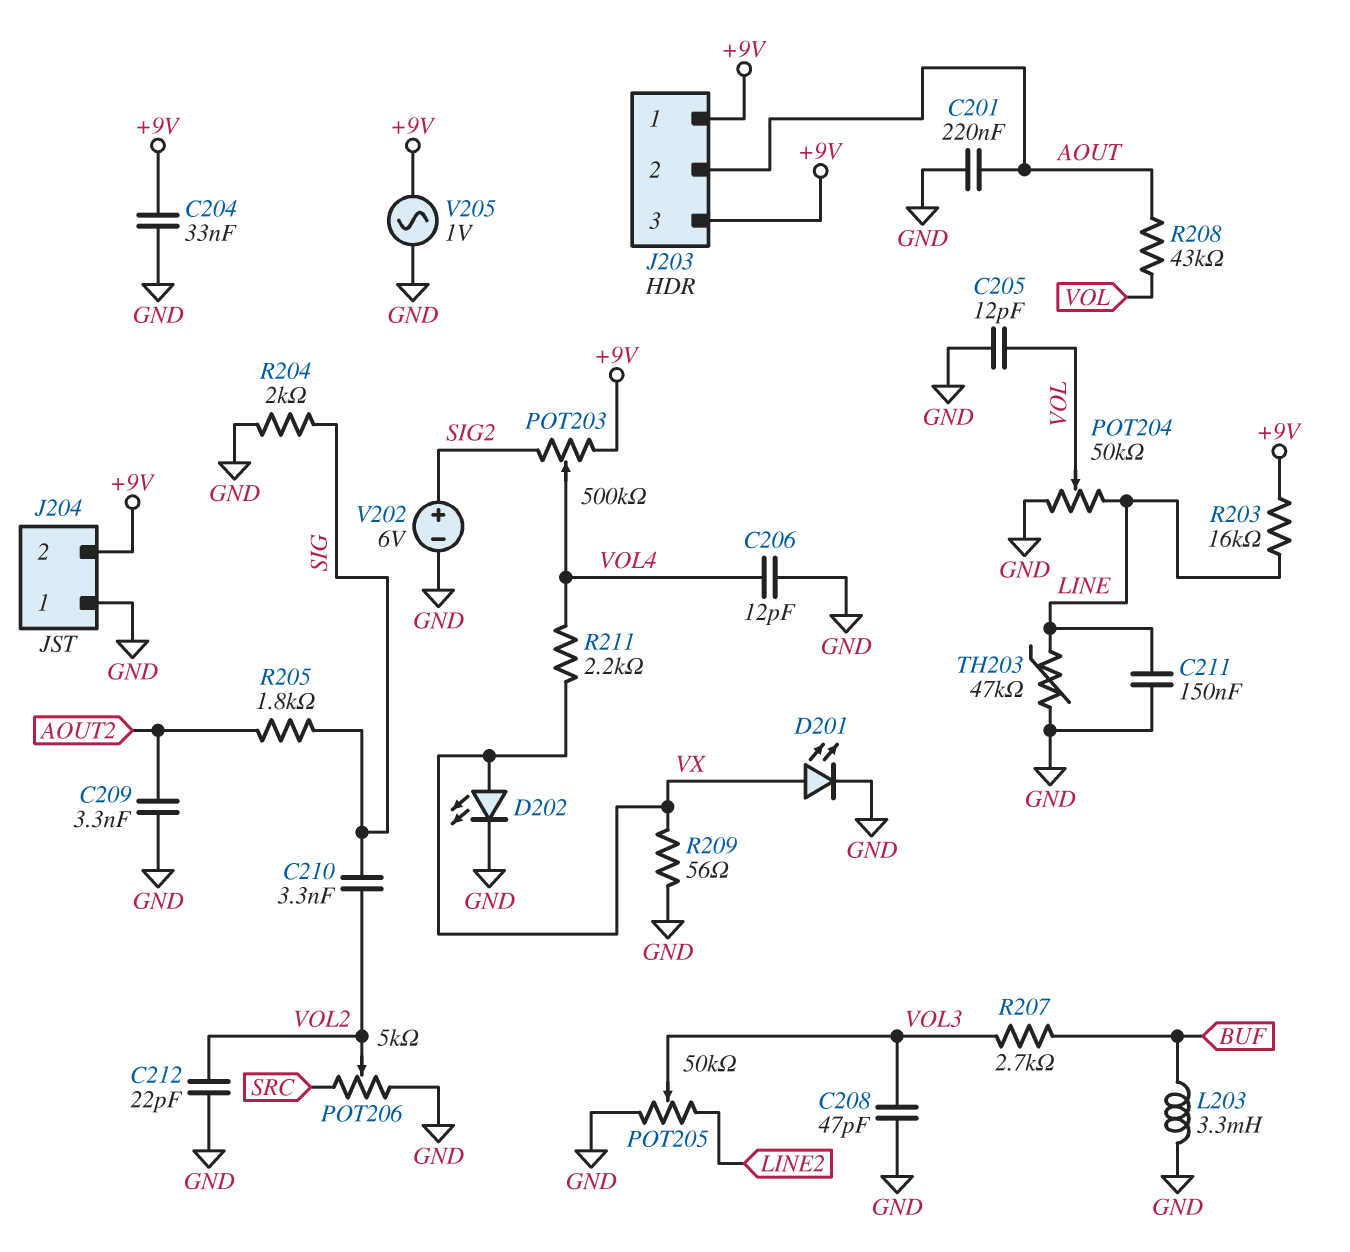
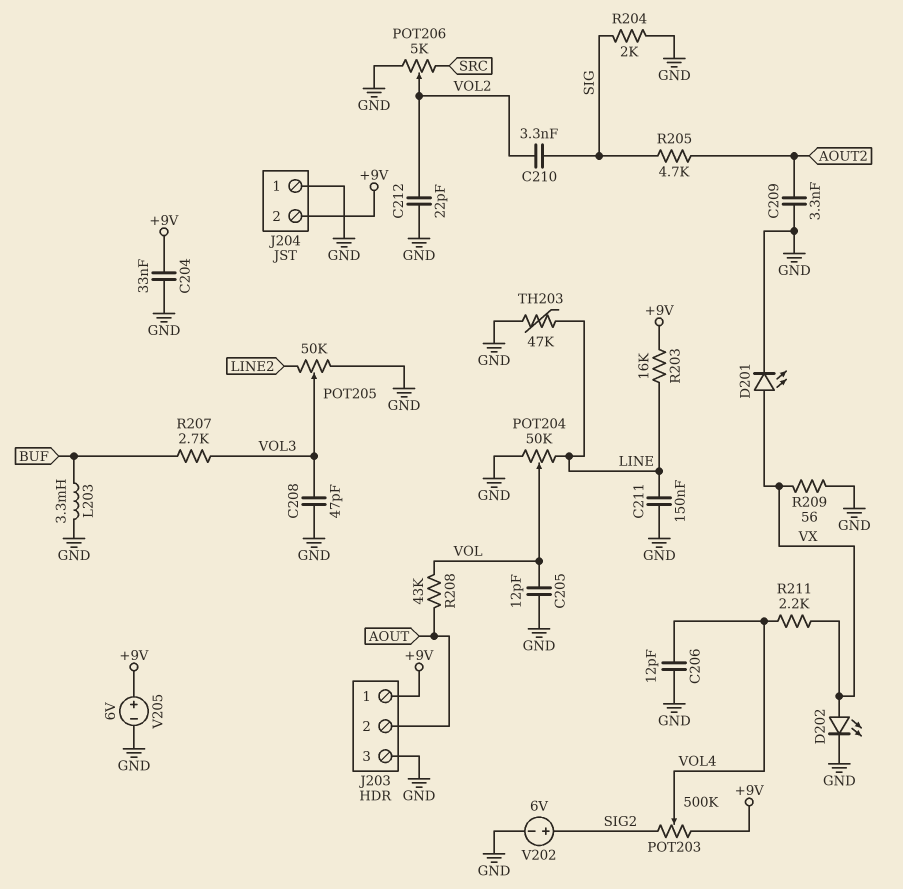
C201: 220nF (AOUT, GND) -> none
J203 pin 3: +9V -> GND
R205: 1.8k (AOUT2, SIG) -> 4.7k (AOUT2, SIG)
V205: AC 1V (+9V, GND) -> 6V (plus +9V, minus GND)

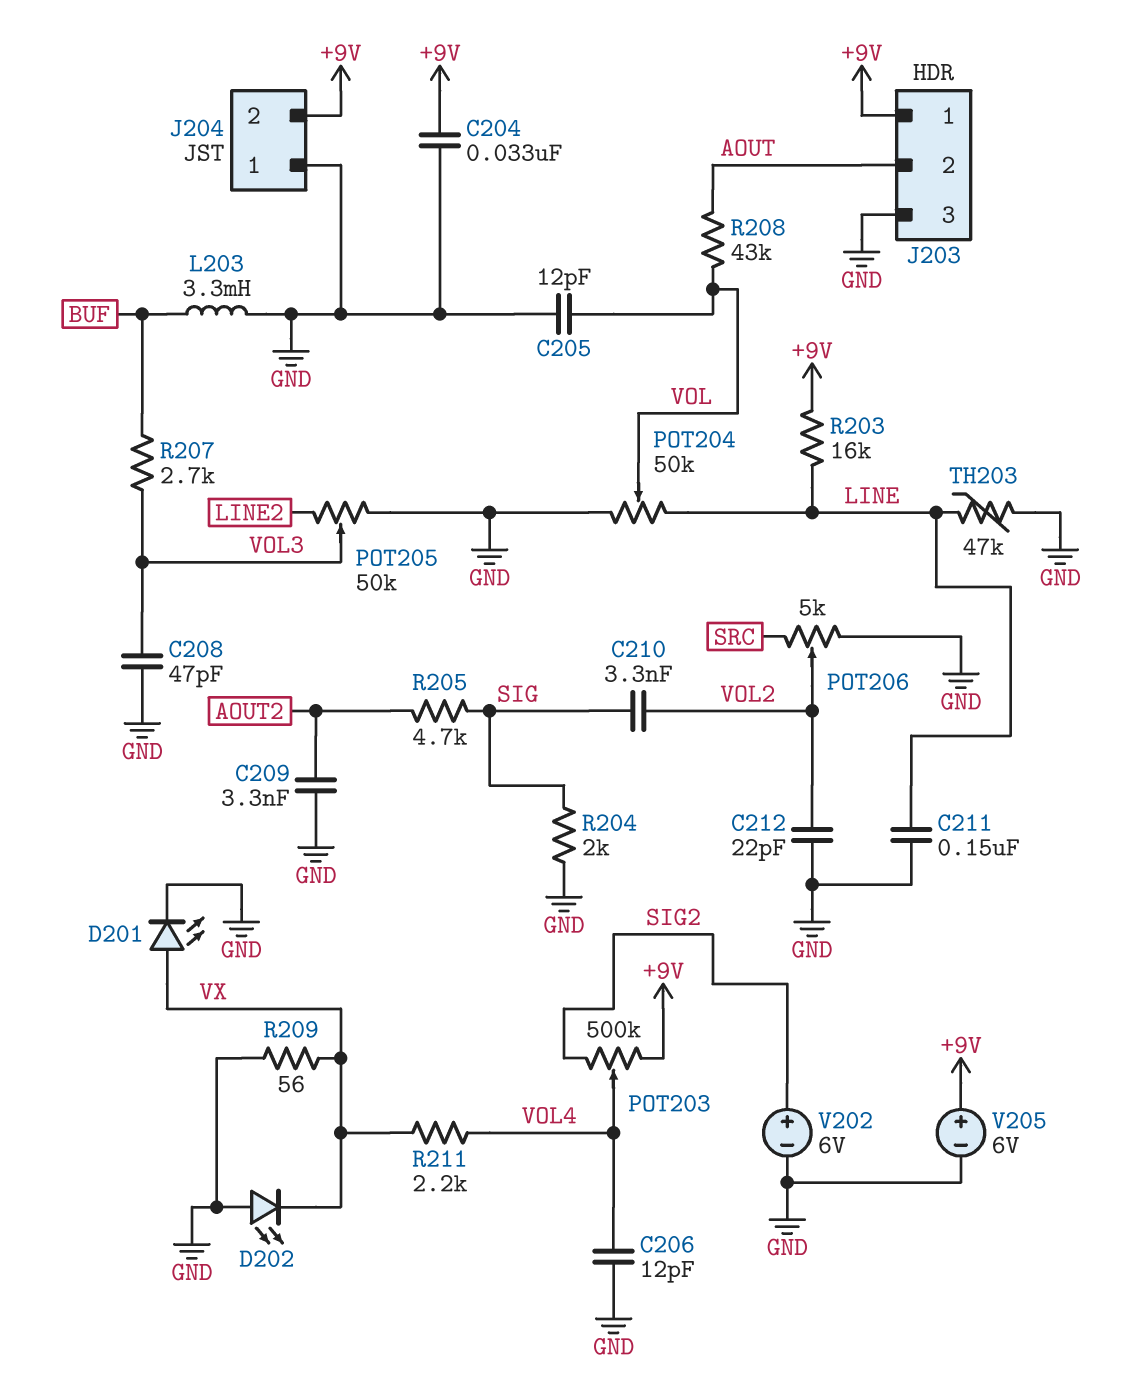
D202: LED (A VX, K GND) -> LED (A GND, K VX)

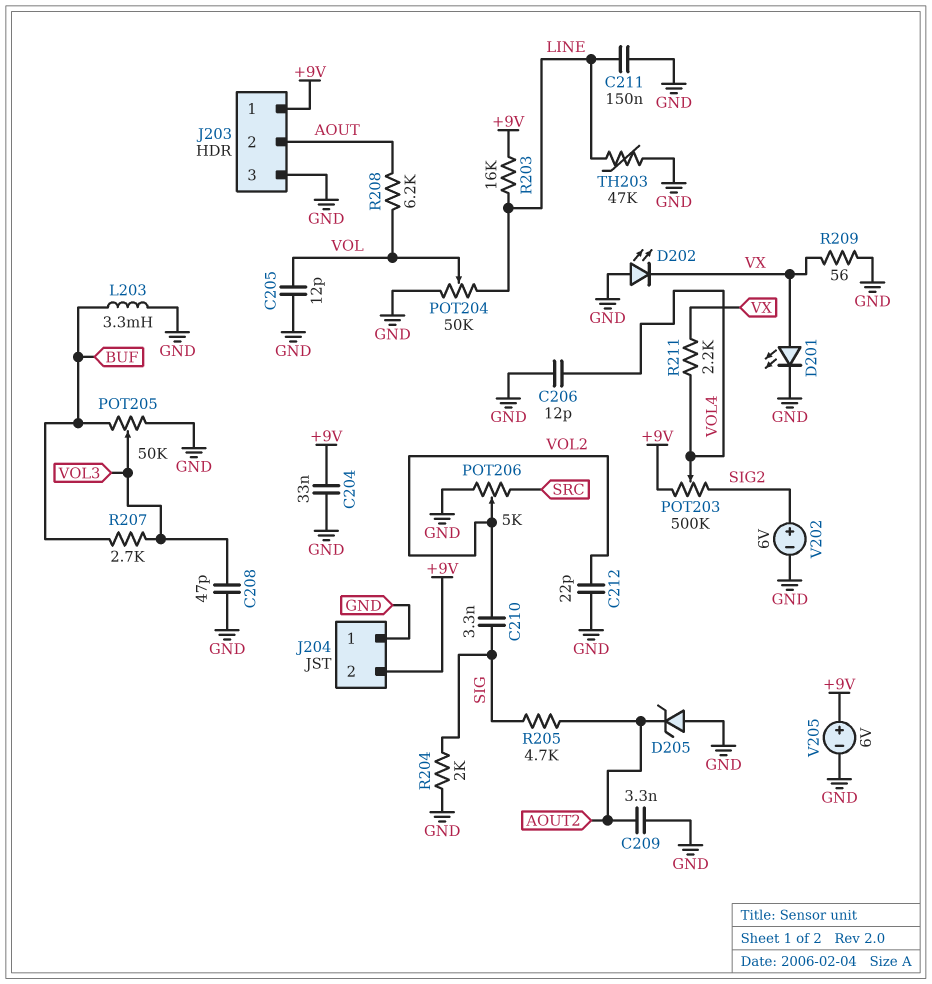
D205: none -> zener (A GND, K AOUT2)
POT205: 50k (GND, LINE2, wiper VOL3) -> 50k (BUF, GND, wiper VOL3)
R208: 43k (AOUT, VOL) -> 6.2k (AOUT, VOL)

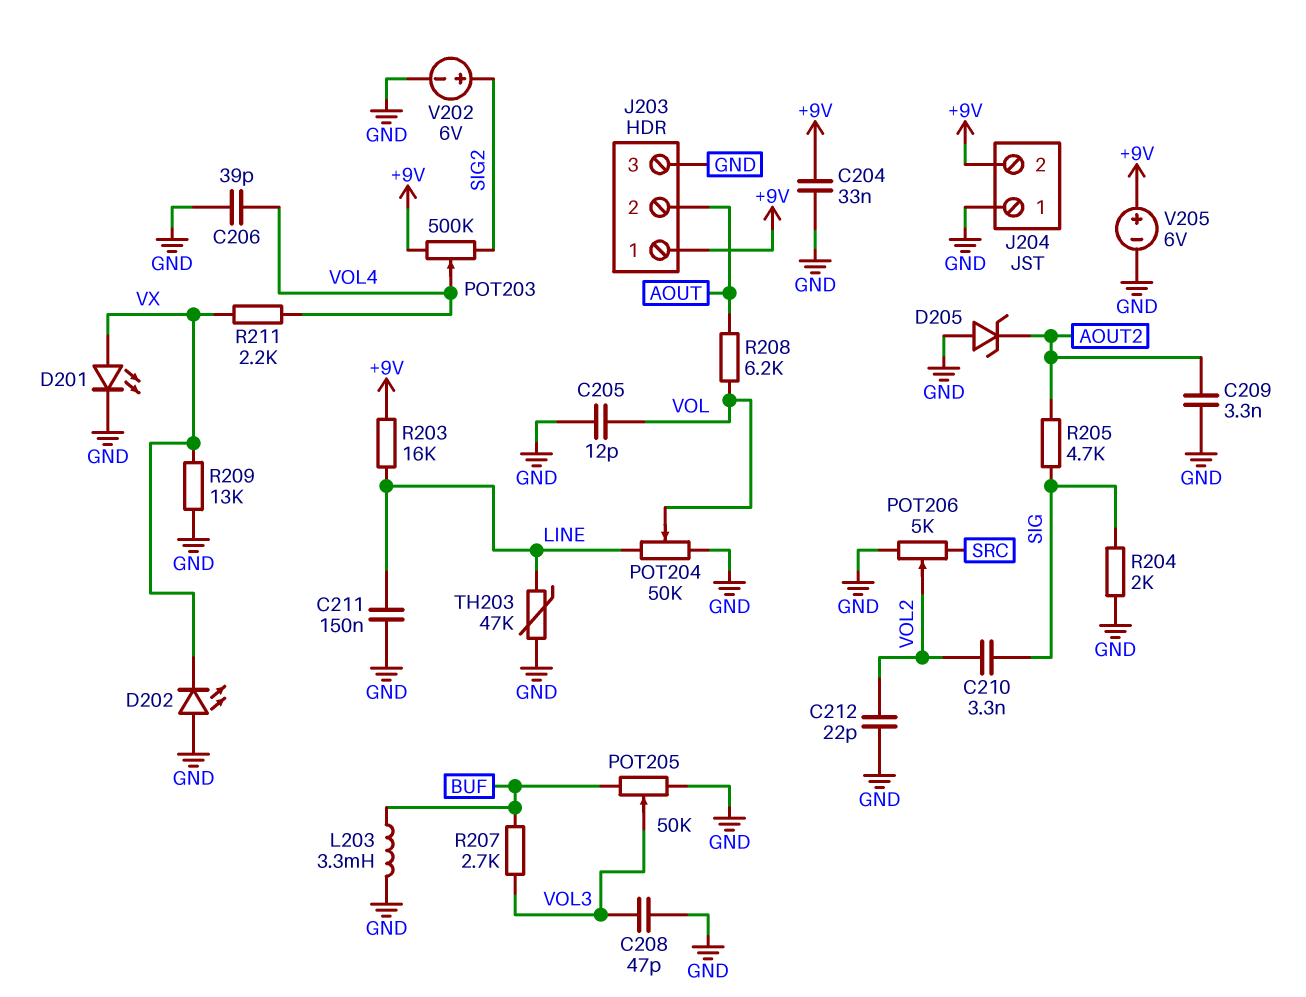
C206: 12pF (GND, VOL4) -> 39pF (GND, VOL4)
R209: 56 (GND, VX) -> 13k (GND, VX)

